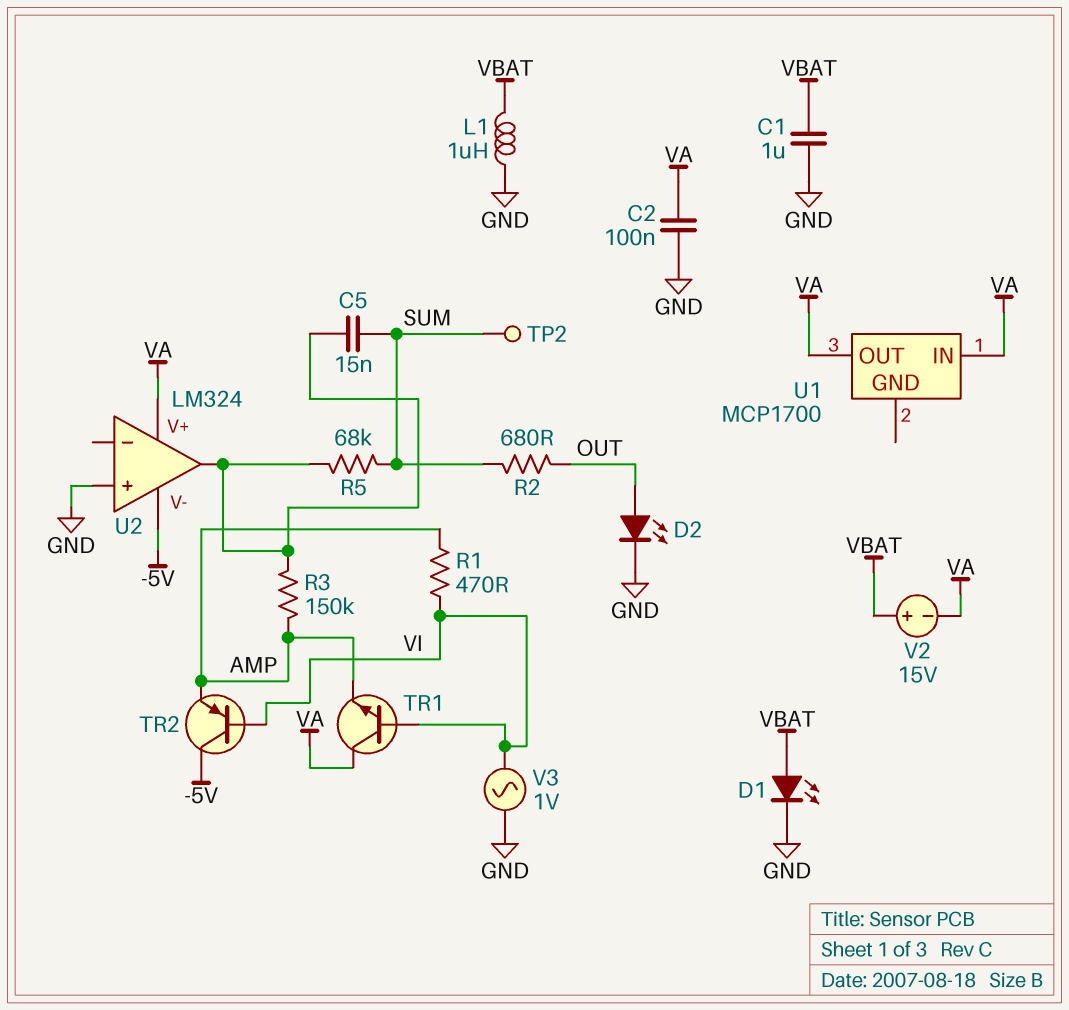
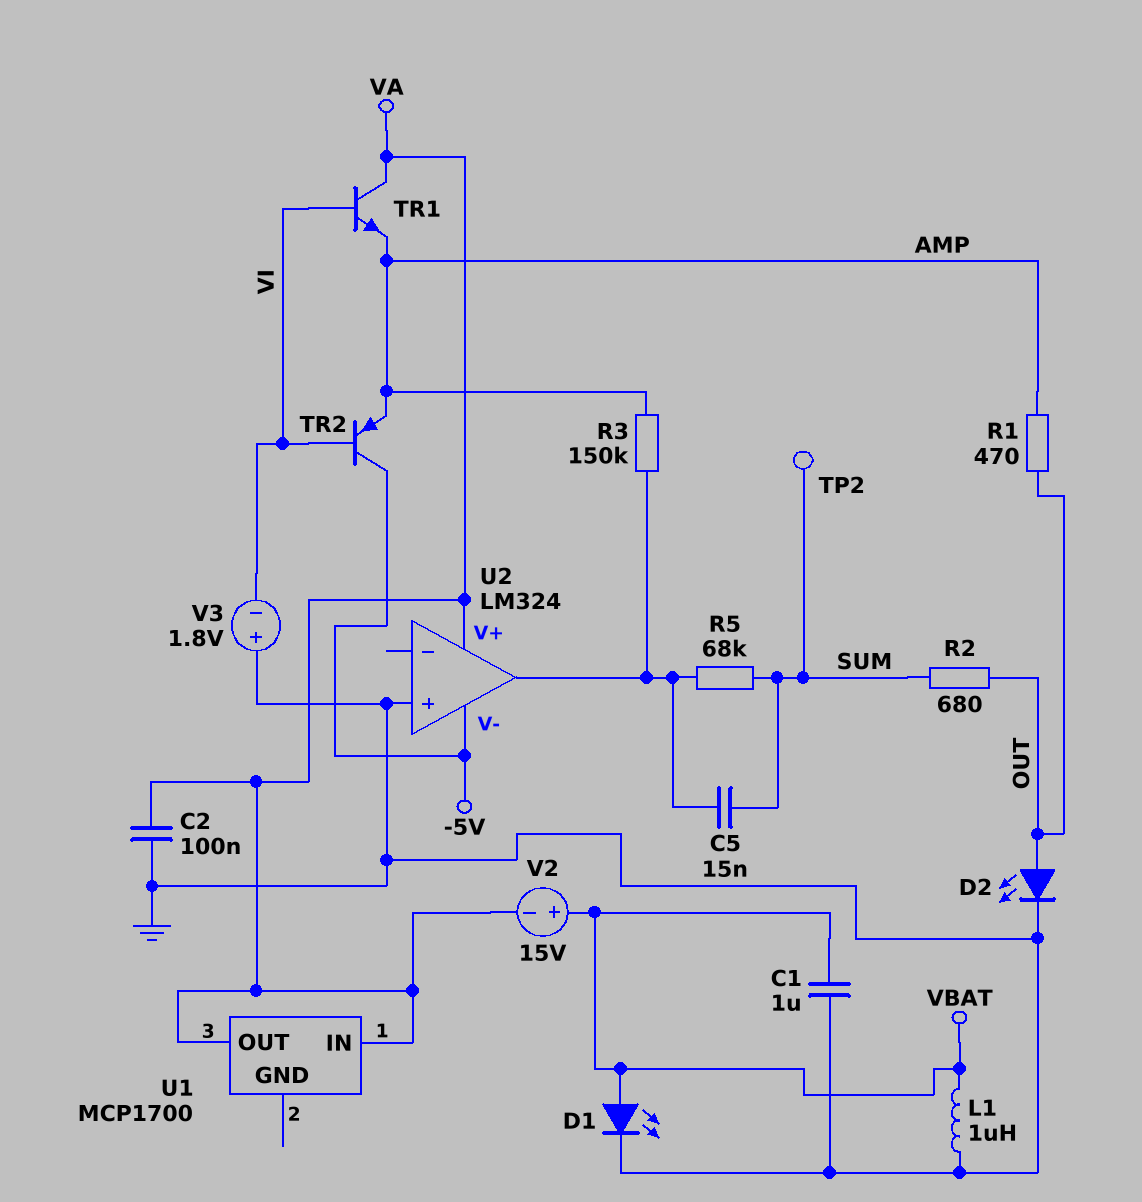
R1: 470 (AMP, VI) -> 470 (AMP, OUT)
V3: AC 1V (GND, VI) -> 1.8V (plus GND, minus VI)

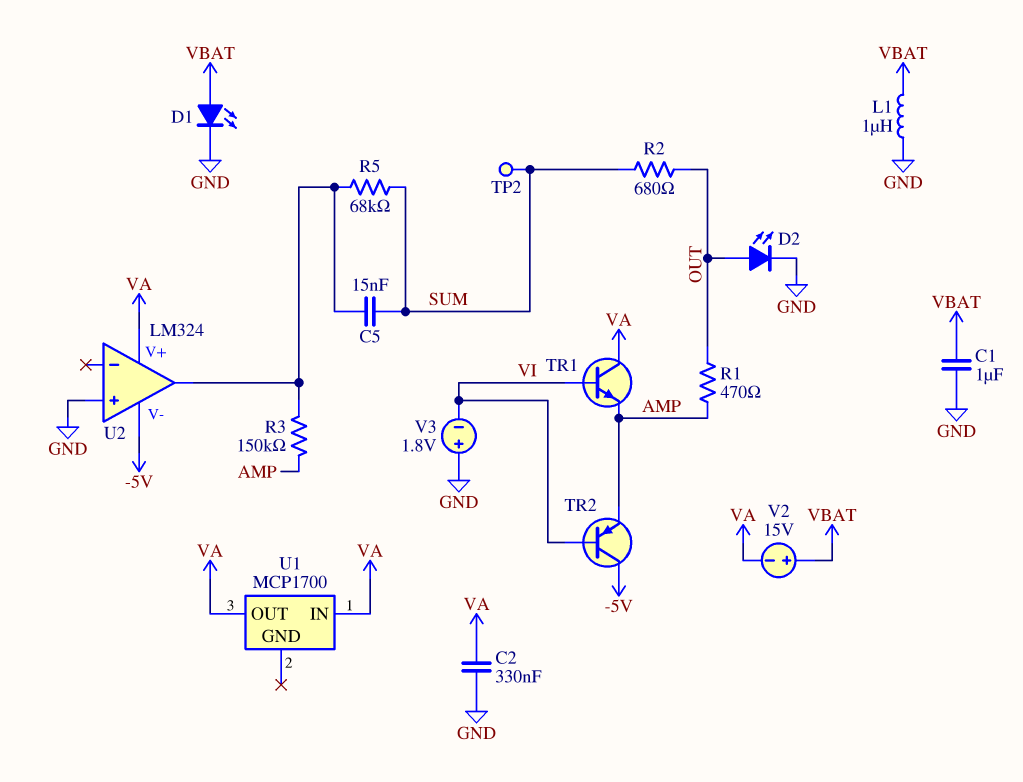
C2: 100nF (GND, VA) -> 330nF (GND, VA)

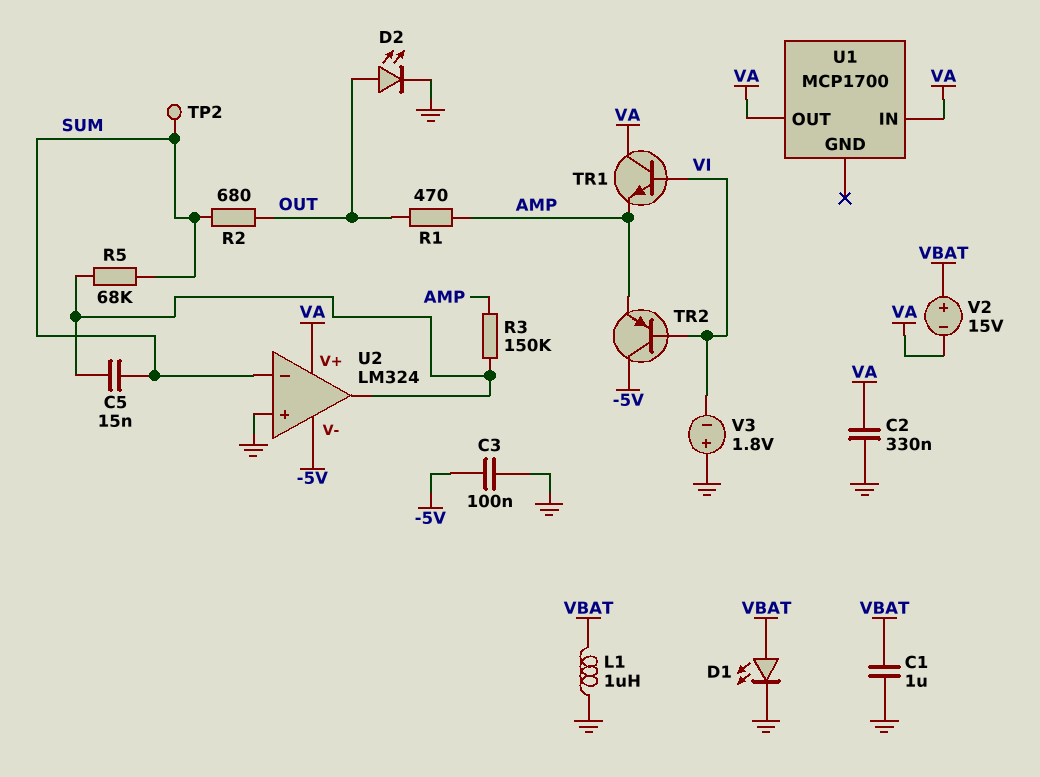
C3: none -> 100nF (-5V, GND)
U2 pin in-: none -> SUM

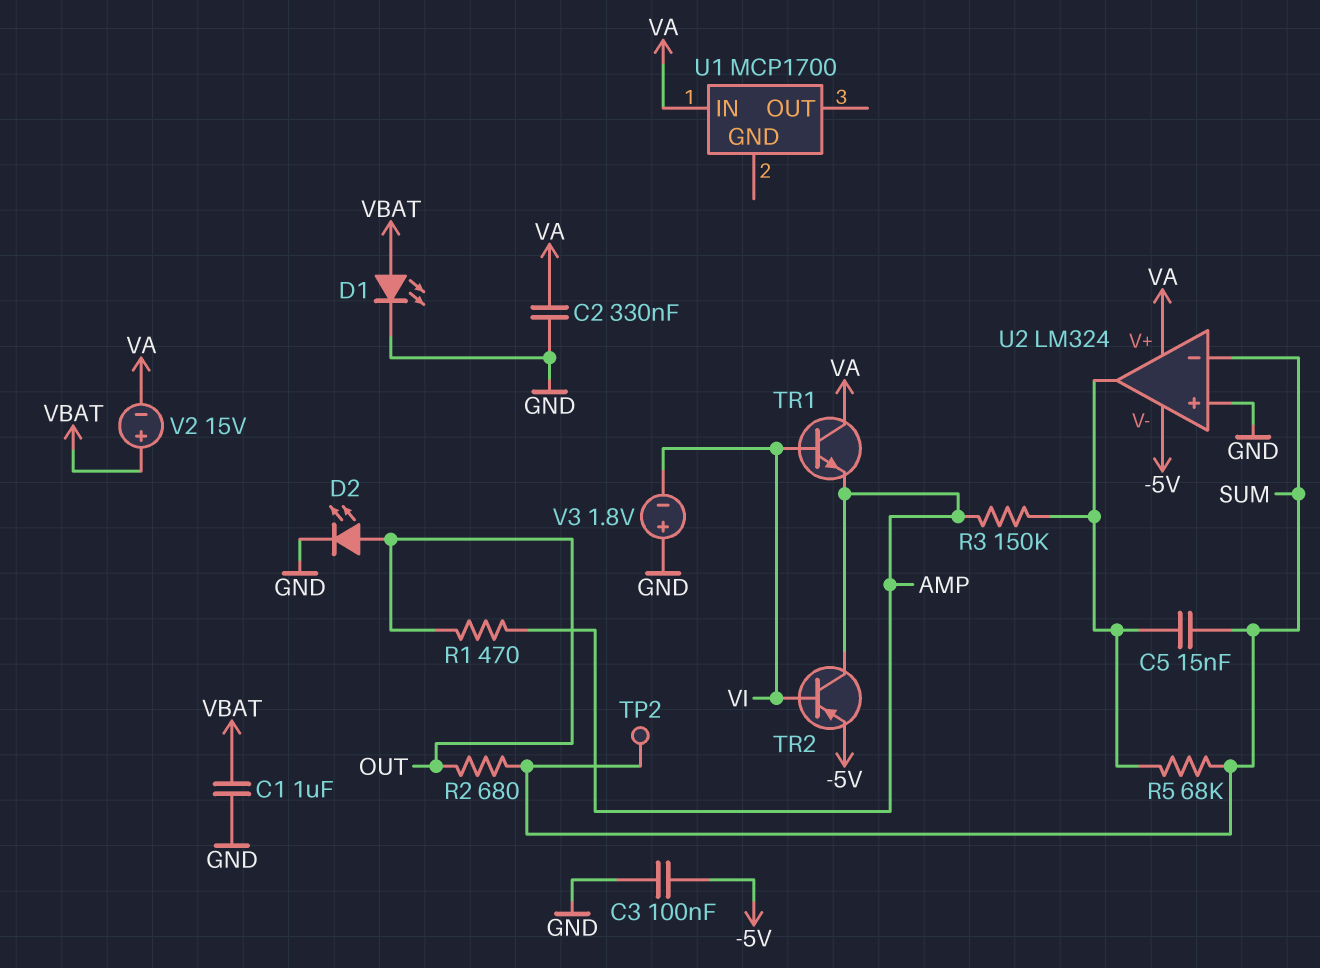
L1: 1uH (GND, VBAT) -> none
TR2: PNP (B VI, C -5V, E AMP) -> PNP (B VI, C AMP, E -5V)
U1 pin OUT: VA -> none

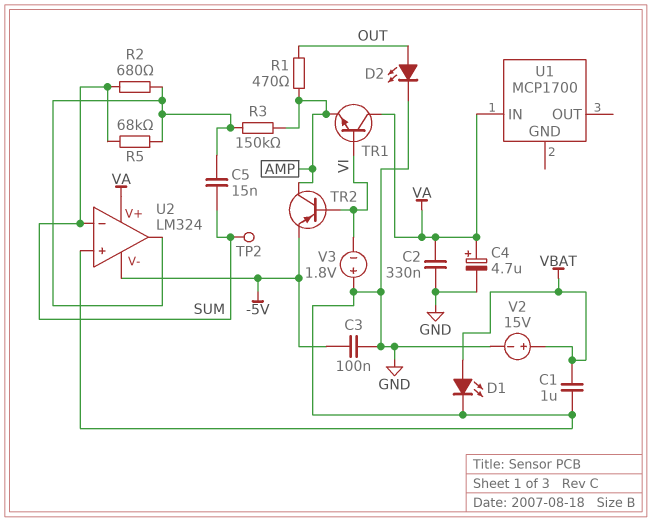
C4: none -> 4.7uF (plus VA, minus GND)
R2: 680 (OUT, SUM) -> 680 (SUM, U2/out)
V2: 15V (plus VBAT, minus VA) -> 15V (plus VBAT, minus GND)

